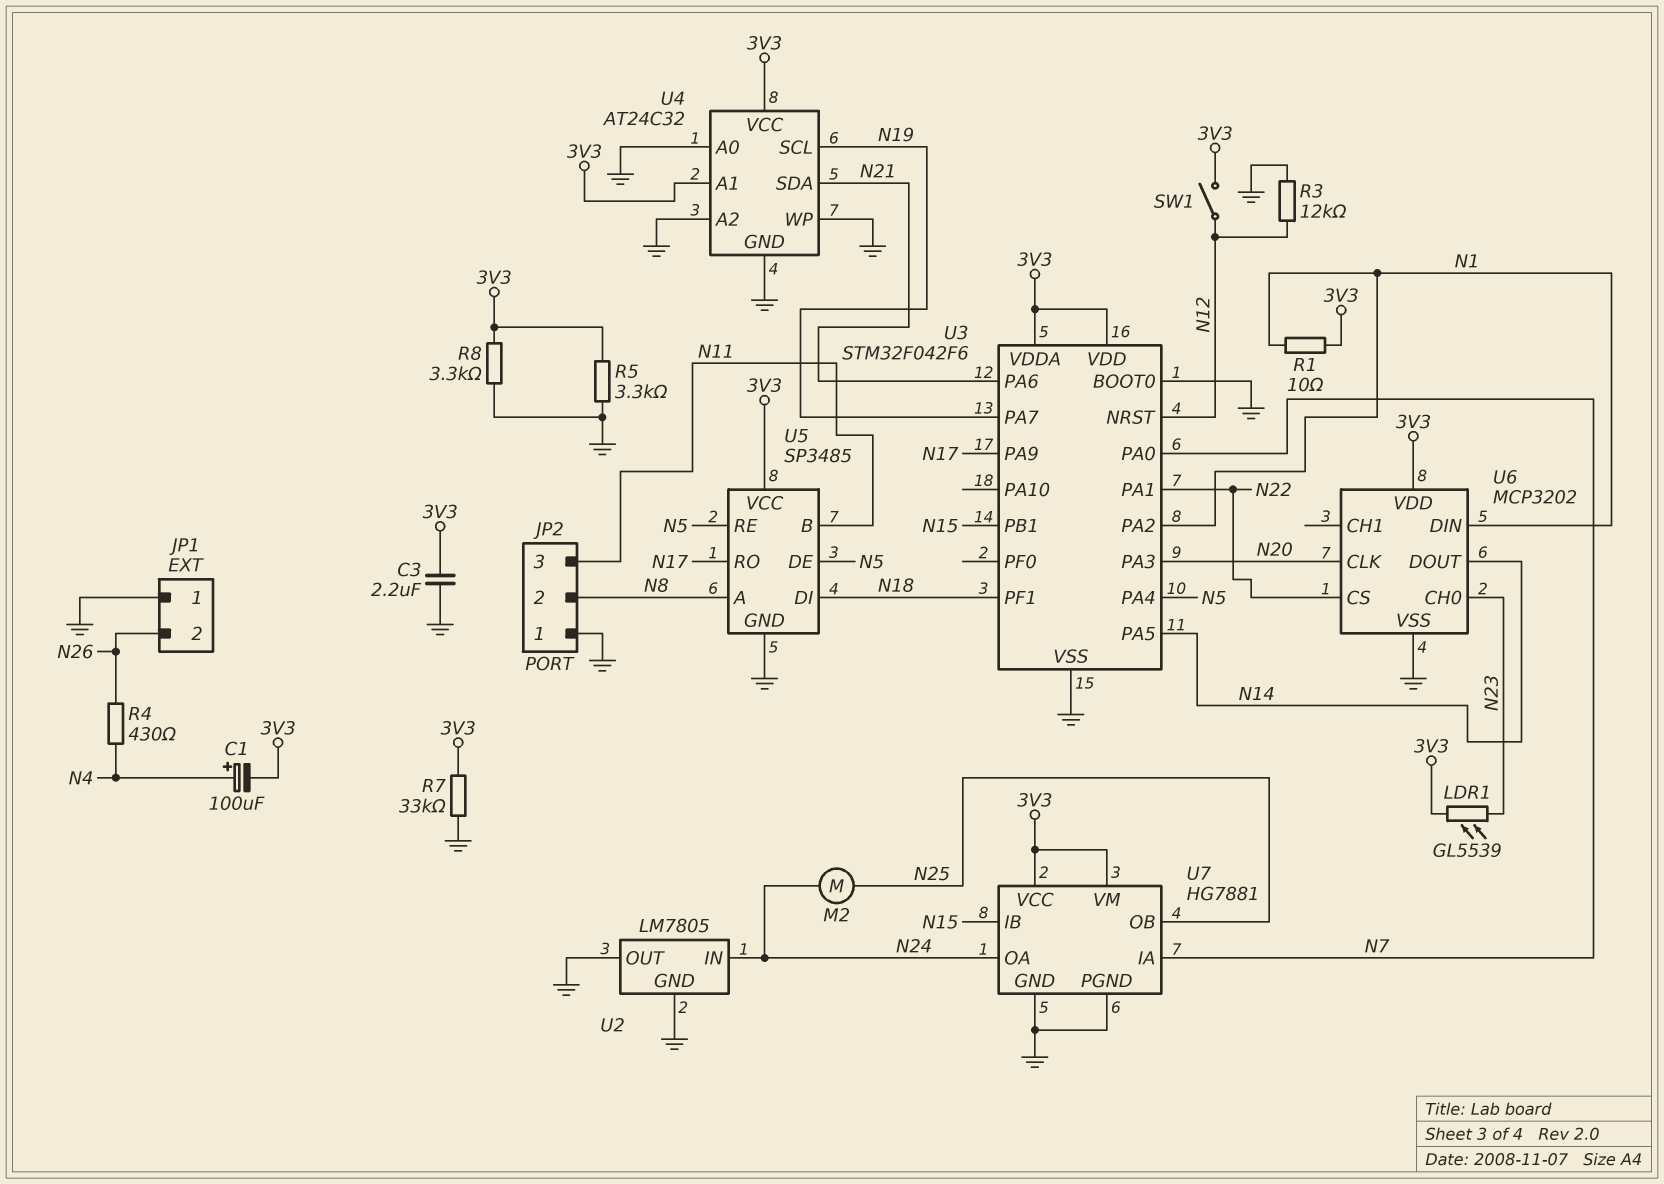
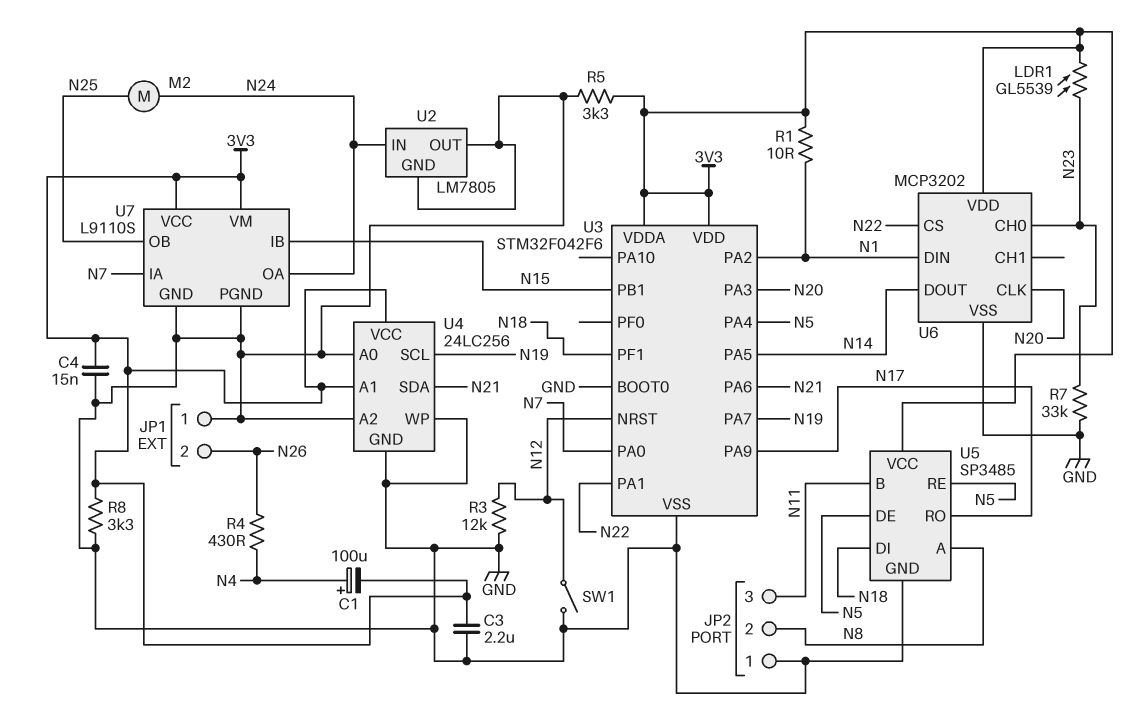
C4: none -> 15nF (3V3, GND)
R7: 33k (3V3, GND) -> 33k (GND, N23)
SW1: switch (3V3, N12) -> switch (GND, N12)
U4: AT24C32 -> 24LC256
U7: HG7881 -> L9110S

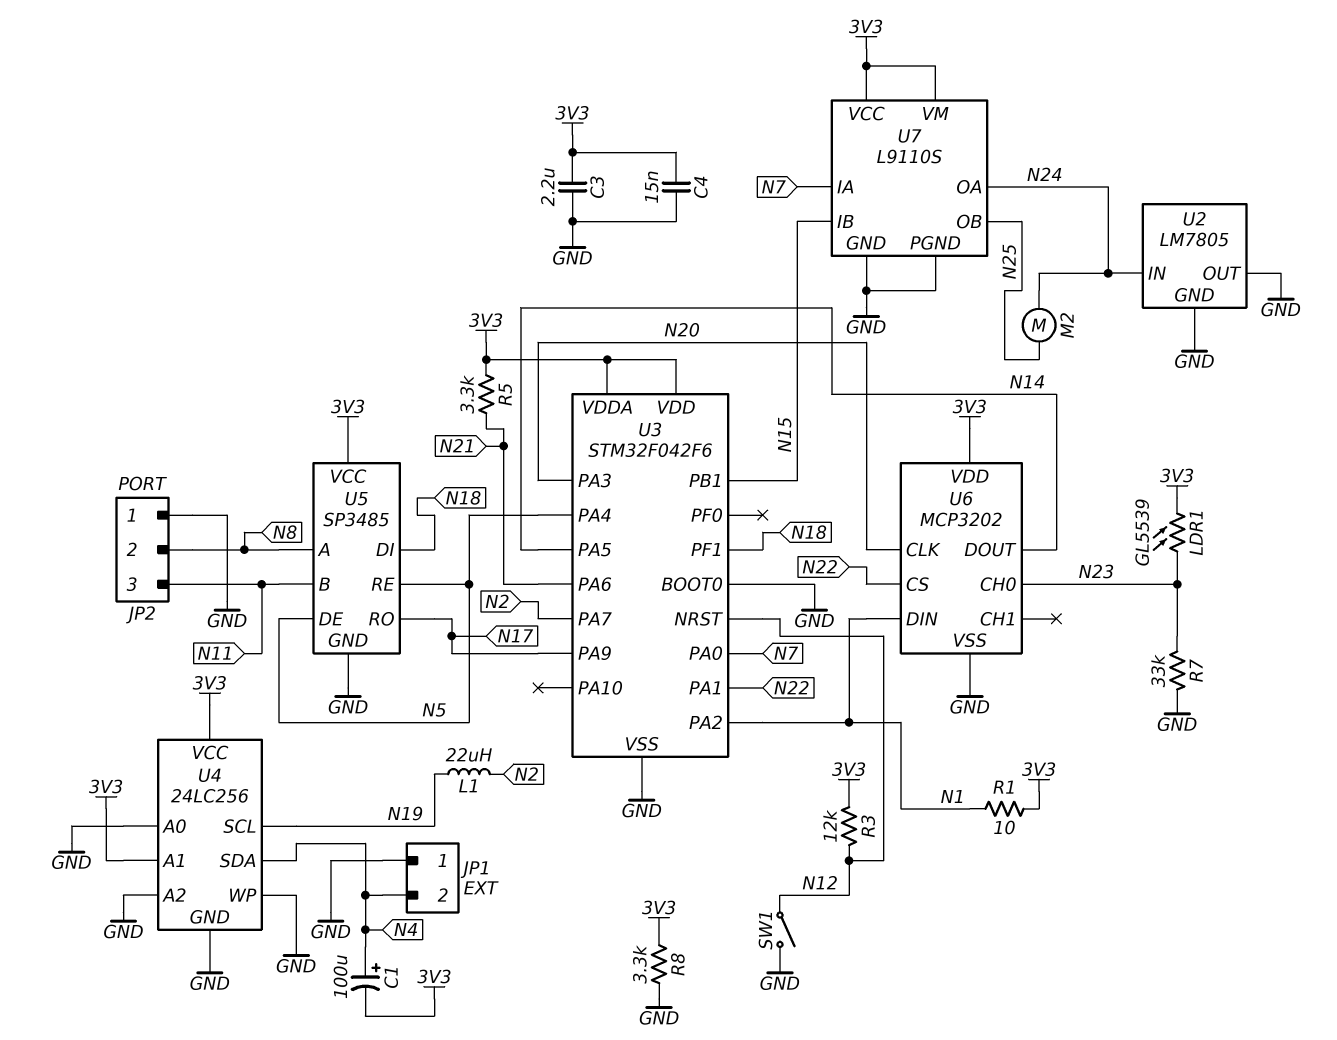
JP1 pin 2: N26 -> N4
L1: none -> 22uH (N2, N19)
R3: 12k (GND, N12) -> 12k (3V3, N12)
R4: 430 (N4, N26) -> none
R5: 3.3k (3V3, GND) -> 3.3k (3V3, N21)
U3 pin PA7: N19 -> N2
U4 pin SDA: N21 -> N4

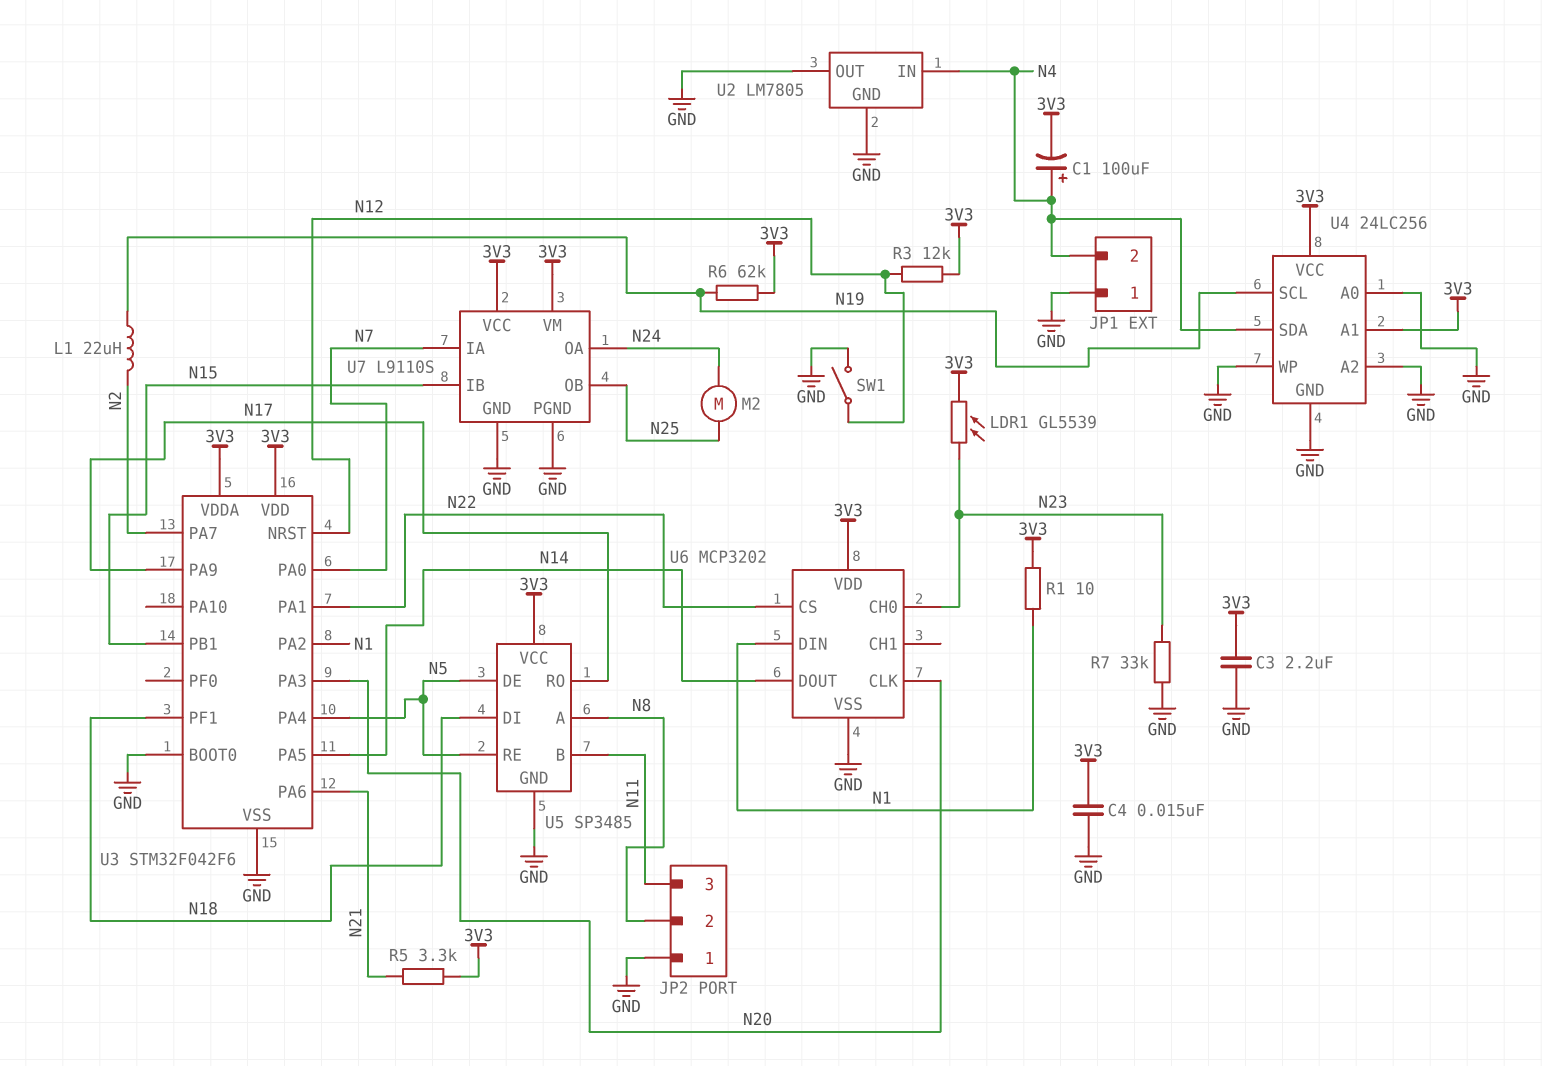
R6: none -> 62k (3V3, N19)
R8: 3.3k (3V3, GND) -> none
U2 pin IN: N24 -> N4

